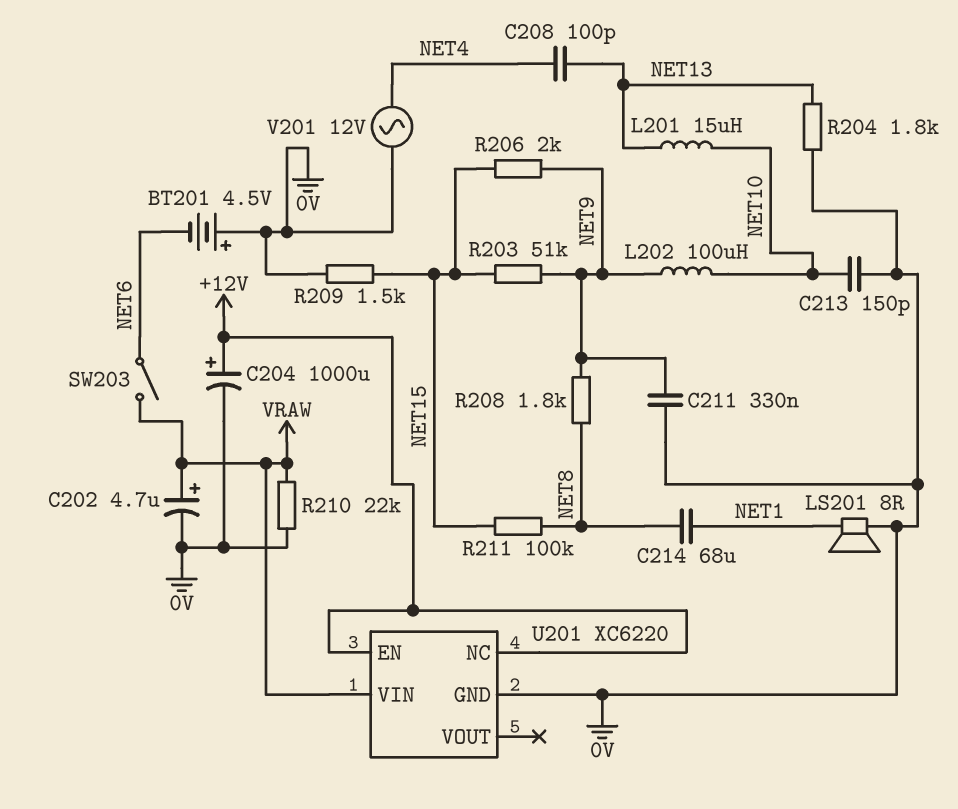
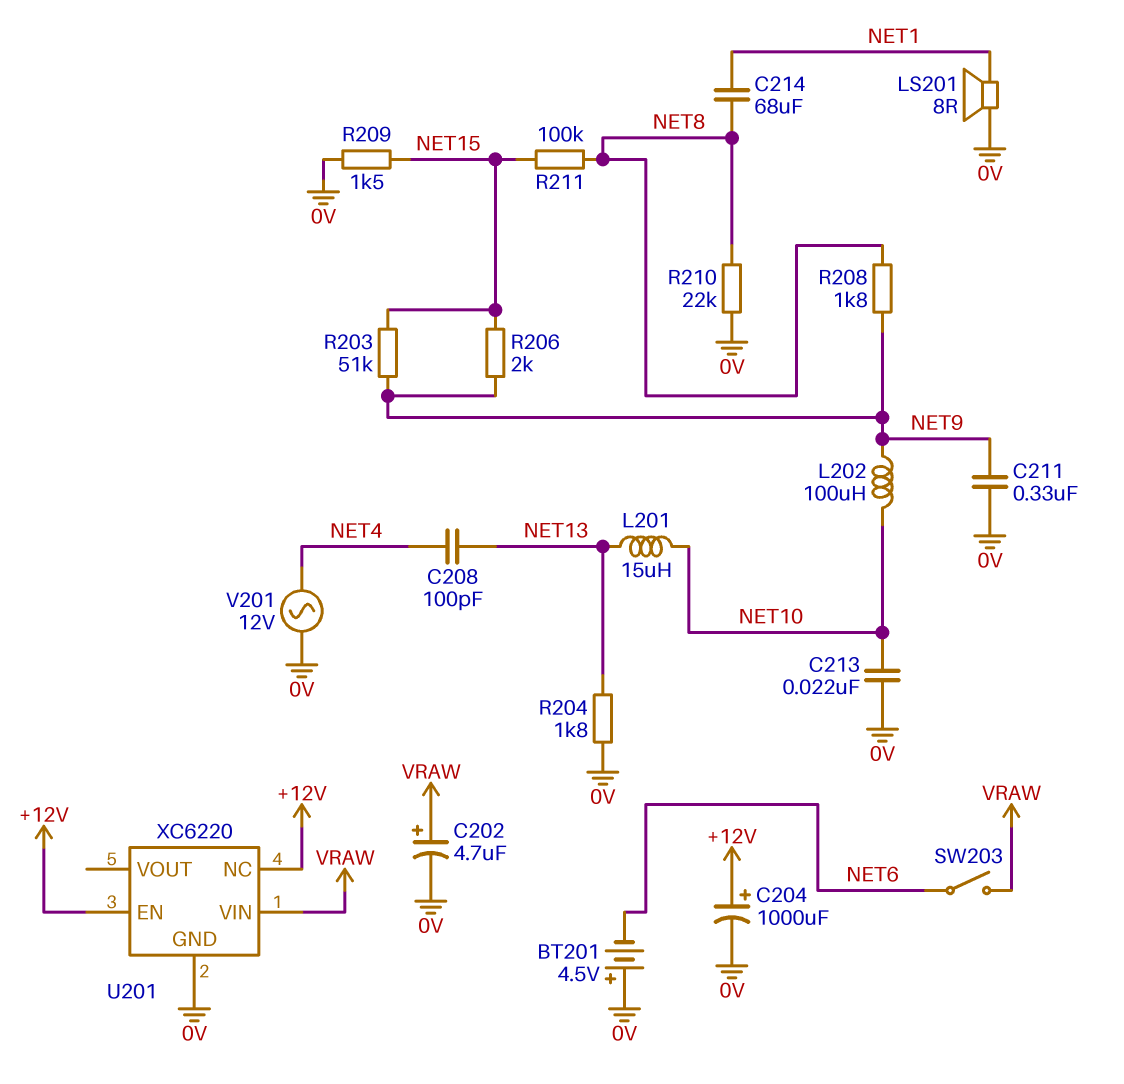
C213: 150pF (0V, NET10) -> 22nF (0V, NET10)
R210: 22k (0V, VRAW) -> 22k (0V, NET8)

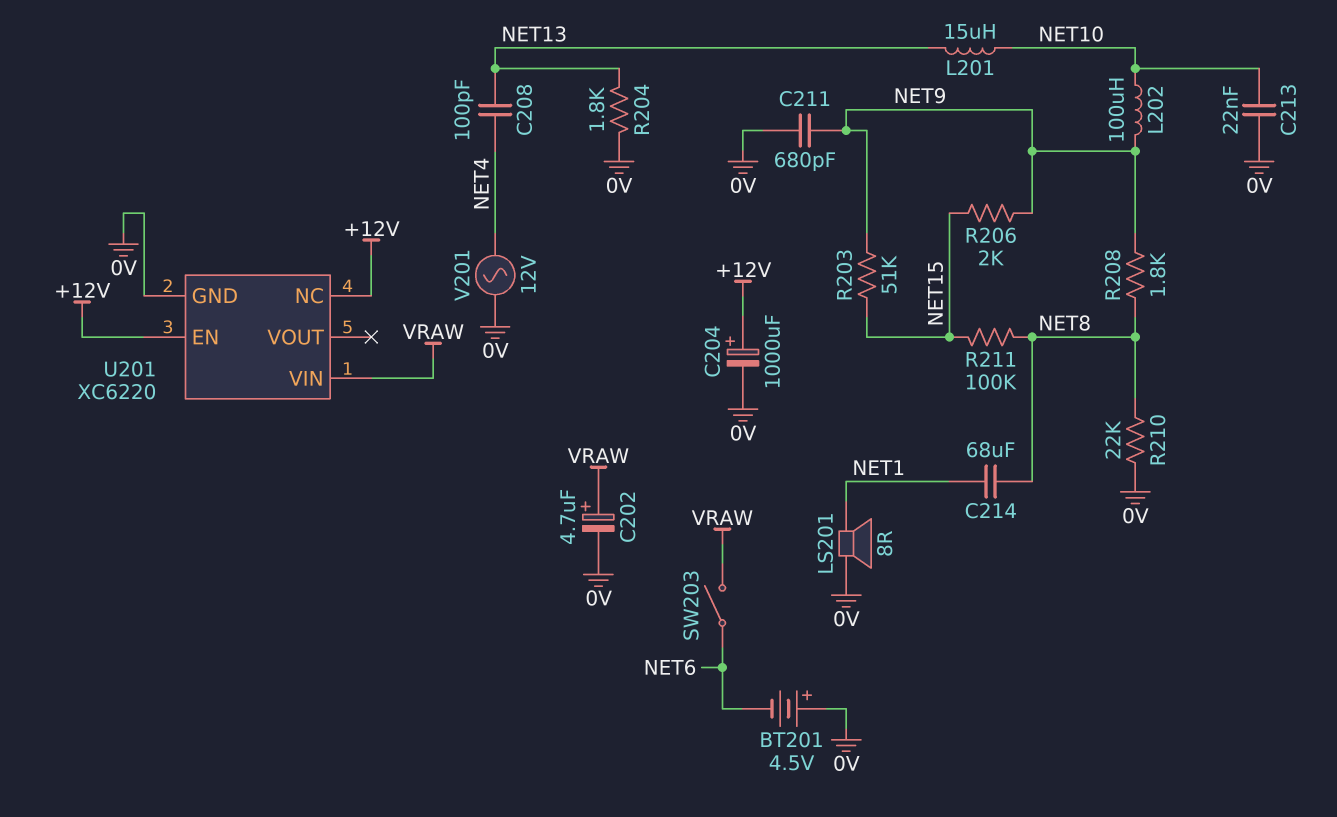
C211: 330nF (0V, NET9) -> 680pF (0V, NET9)
R209: 1.5k (0V, NET15) -> none

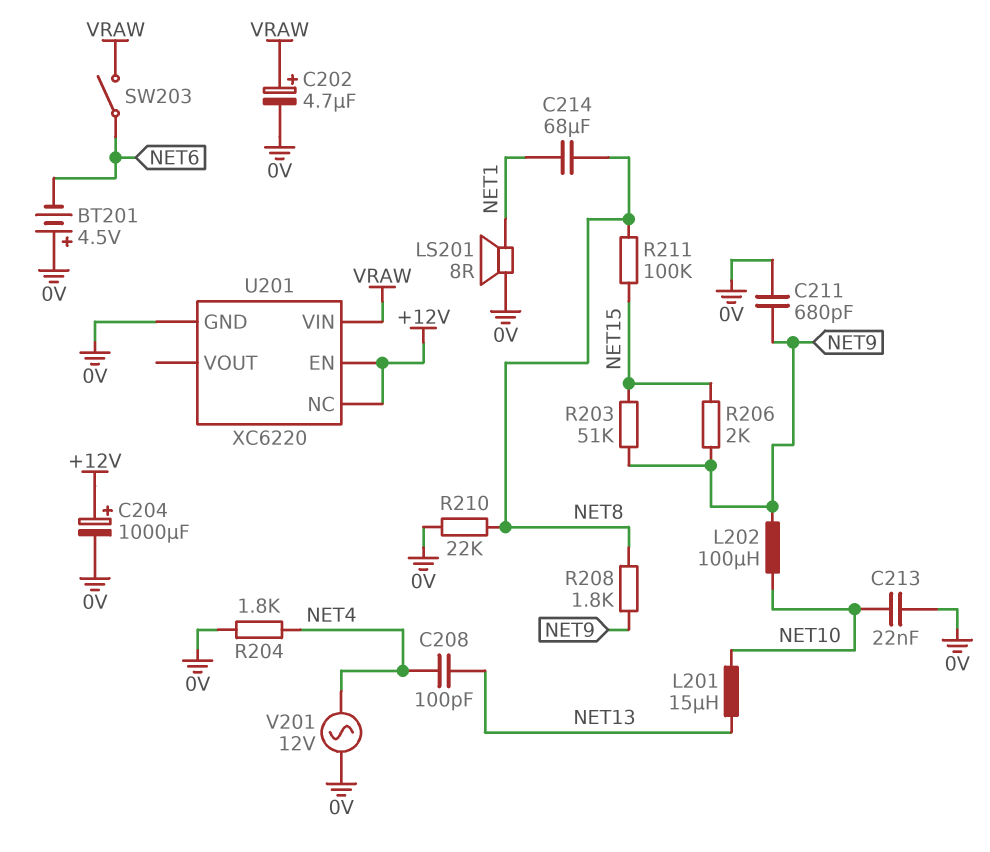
R204: 1.8k (0V, NET13) -> 1.8k (0V, NET4)

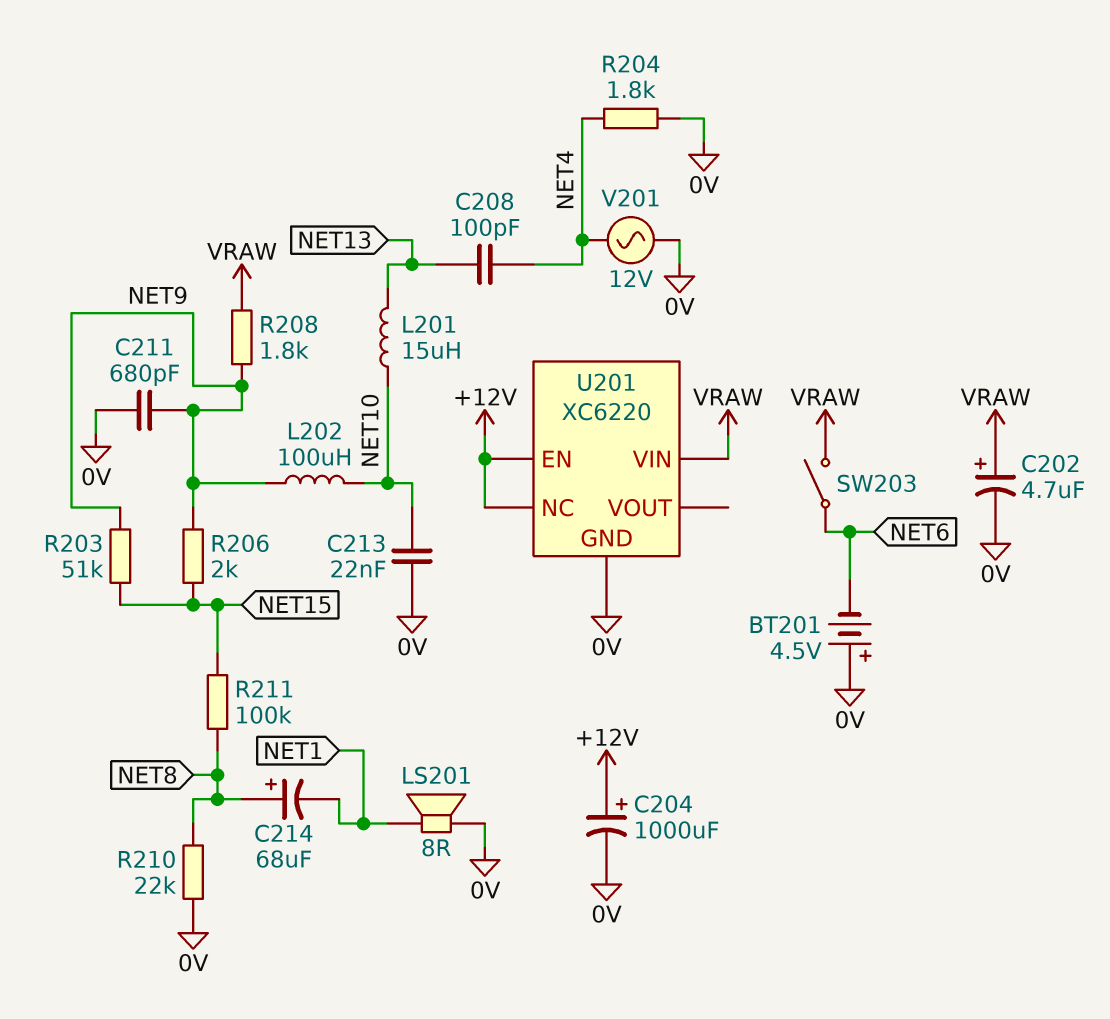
C214: 68uF (NET1, NET8) -> 68uF (plus NET8, minus NET1)
R208: 1.8k (NET8, NET9) -> 1.8k (NET9, VRAW)

